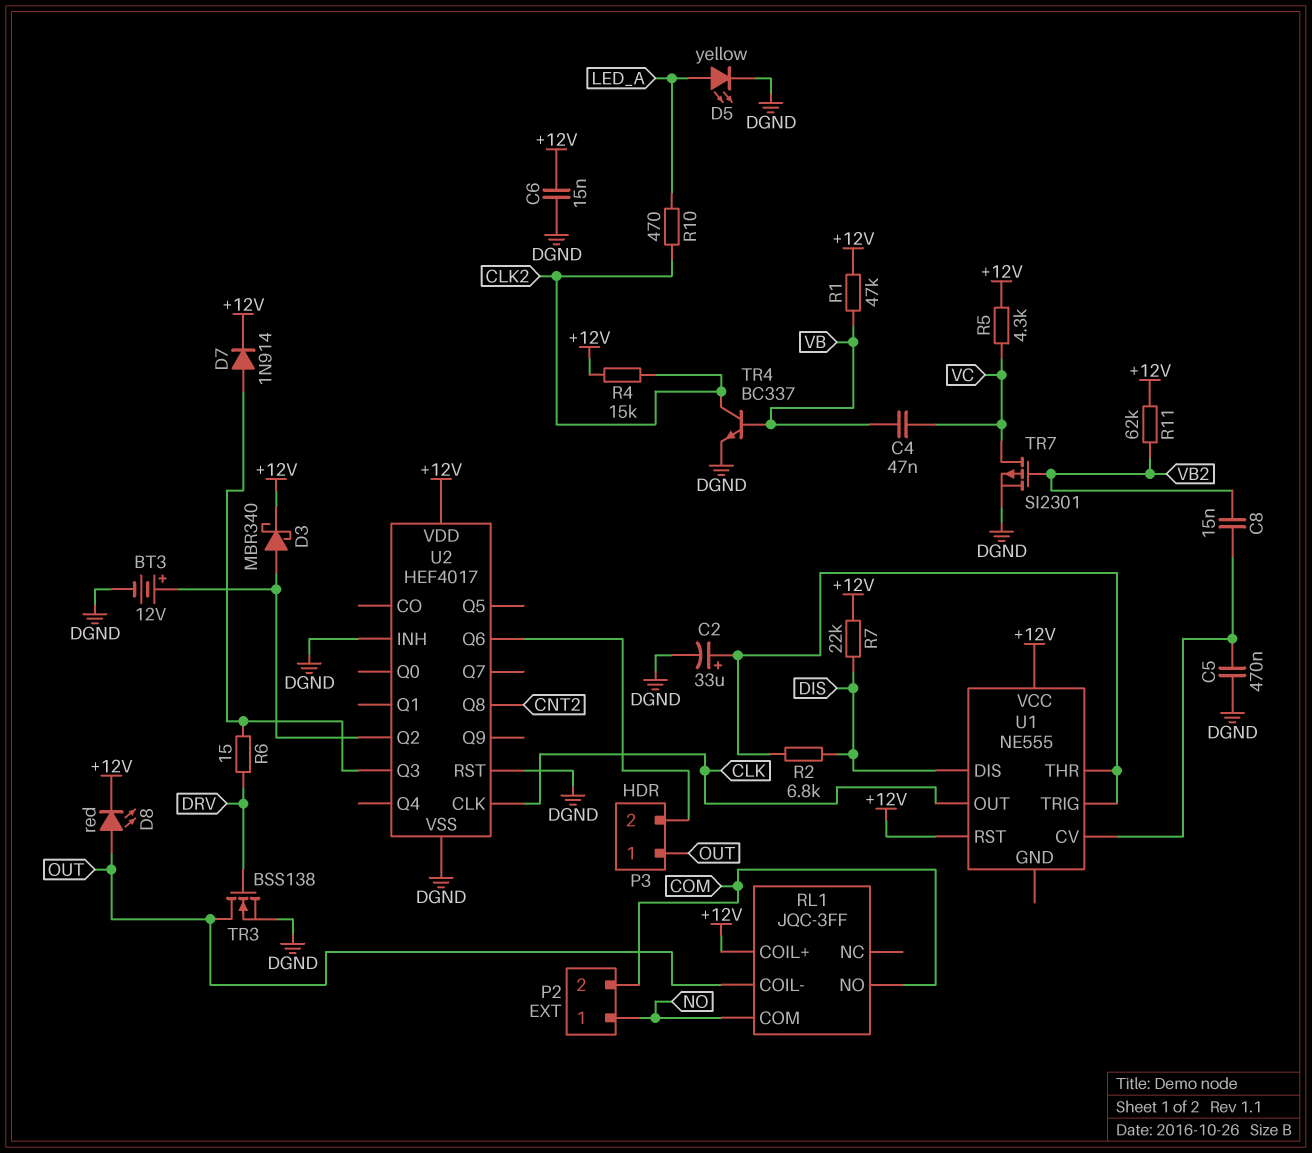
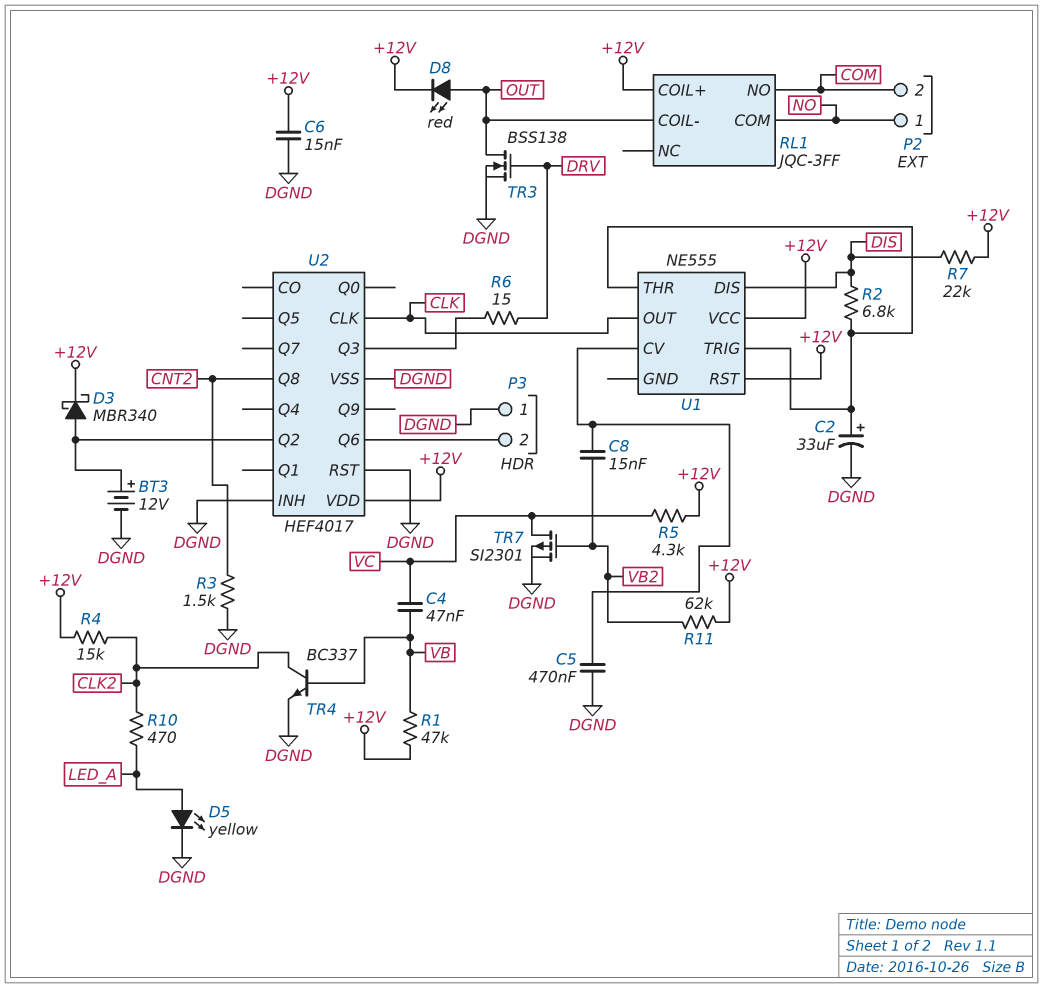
D7: diode 1N914 (A U2/Q3, K +12V) -> none
P3 pin 1: OUT -> DGND
R3: none -> 1.5k (CNT2, DGND)

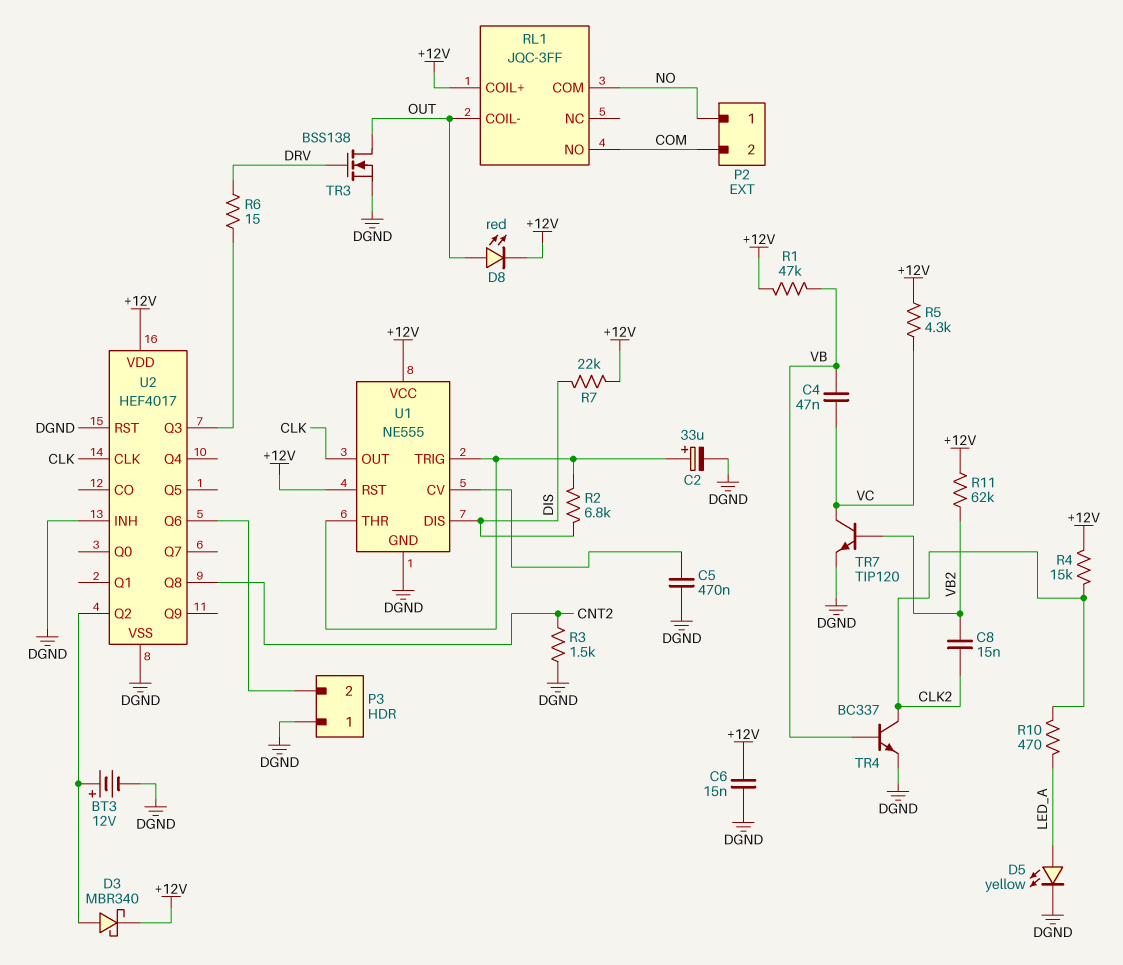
C8: 15nF (U1/CV, VB2) -> 15nF (CLK2, VB2)
TR7: PMOS SI2301 (G VB2, D VC, S DGND) -> NPN TIP120 (B VB2, C VC, E DGND)
U1 pin GND: none -> DGND

